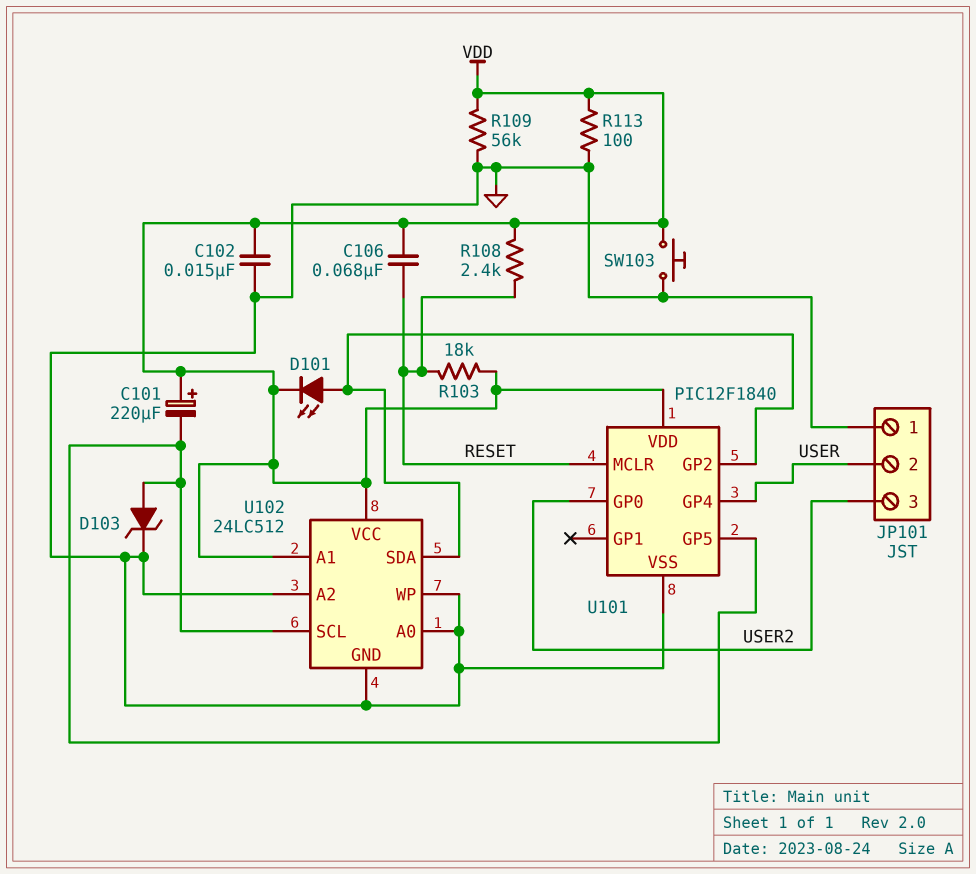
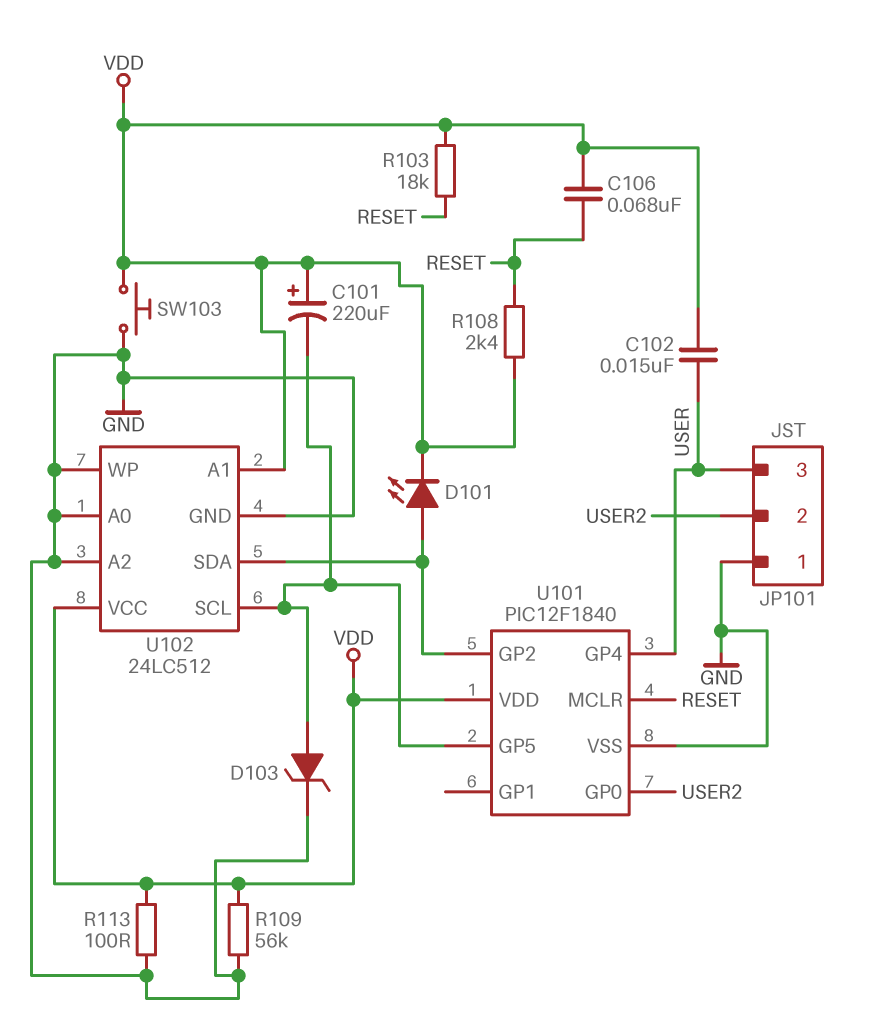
C102: 15nF (GND, VDD) -> 15nF (USER, VDD)
JP101 pin 2: USER -> USER2
JP101 pin 3: USER2 -> USER

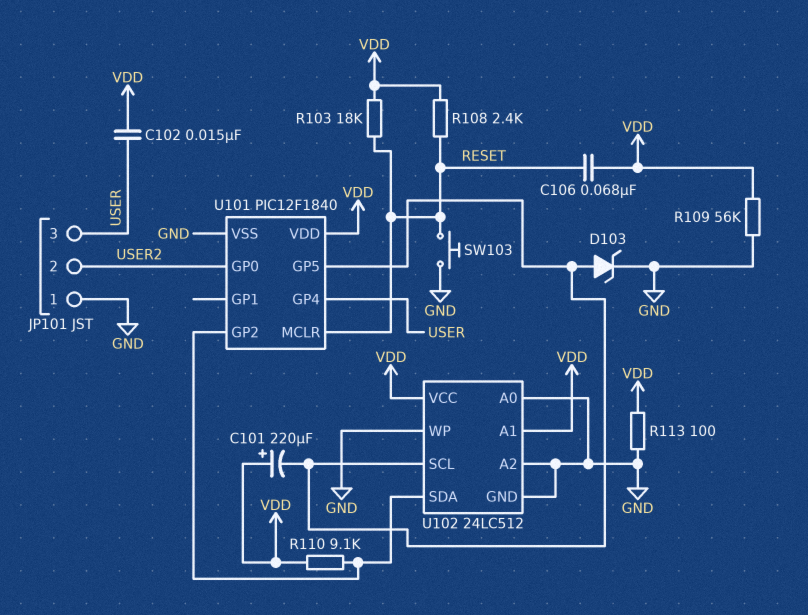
D101: LED (A U101/GP2, K VDD) -> none
R110: none -> 9.1k (U101/GP2, VDD)
SW103: button (GND, VDD) -> button (GND, RESET)

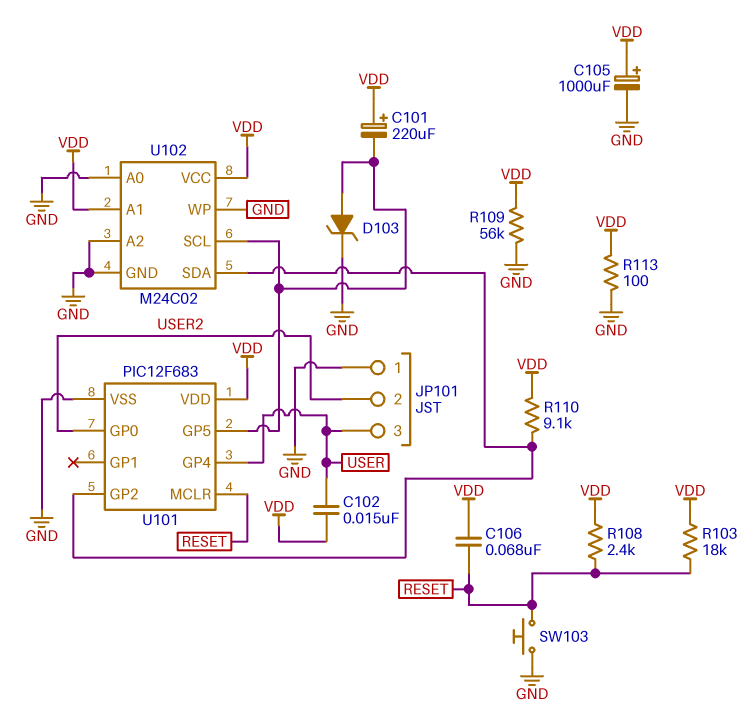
C105: none -> 1000uF (plus VDD, minus GND)
U101: PIC12F1840 -> PIC12F683
U102: 24LC512 -> M24C02

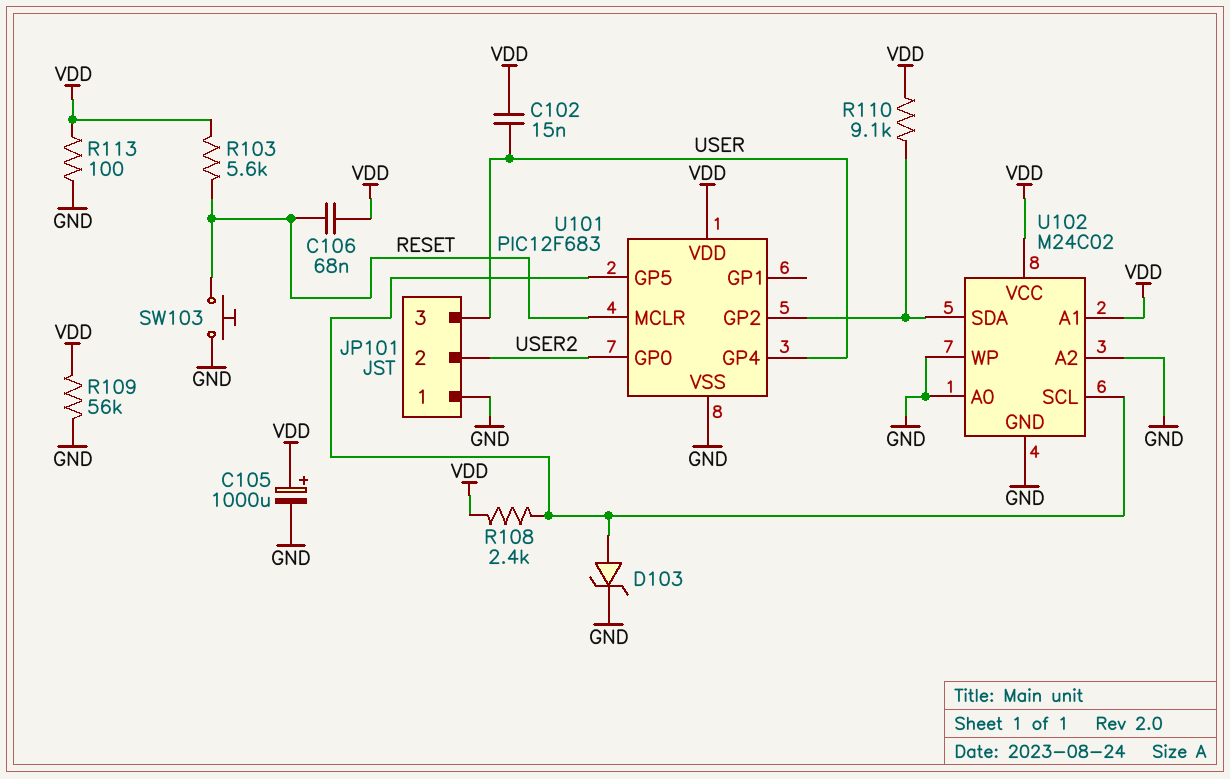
C101: 220uF (plus VDD, minus U101/GP5) -> none
R103: 18k (RESET, VDD) -> 5.6k (RESET, VDD)
R108: 2.4k (RESET, VDD) -> 2.4k (U101/GP5, VDD)

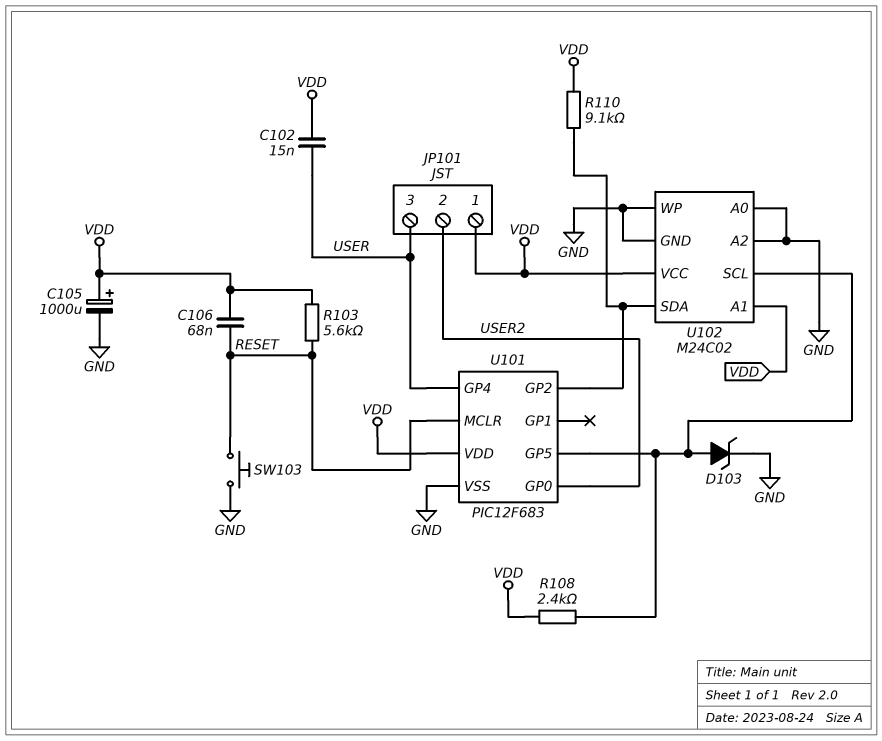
JP101 pin 1: GND -> VDD
R109: 56k (GND, VDD) -> none
R113: 100 (GND, VDD) -> none

